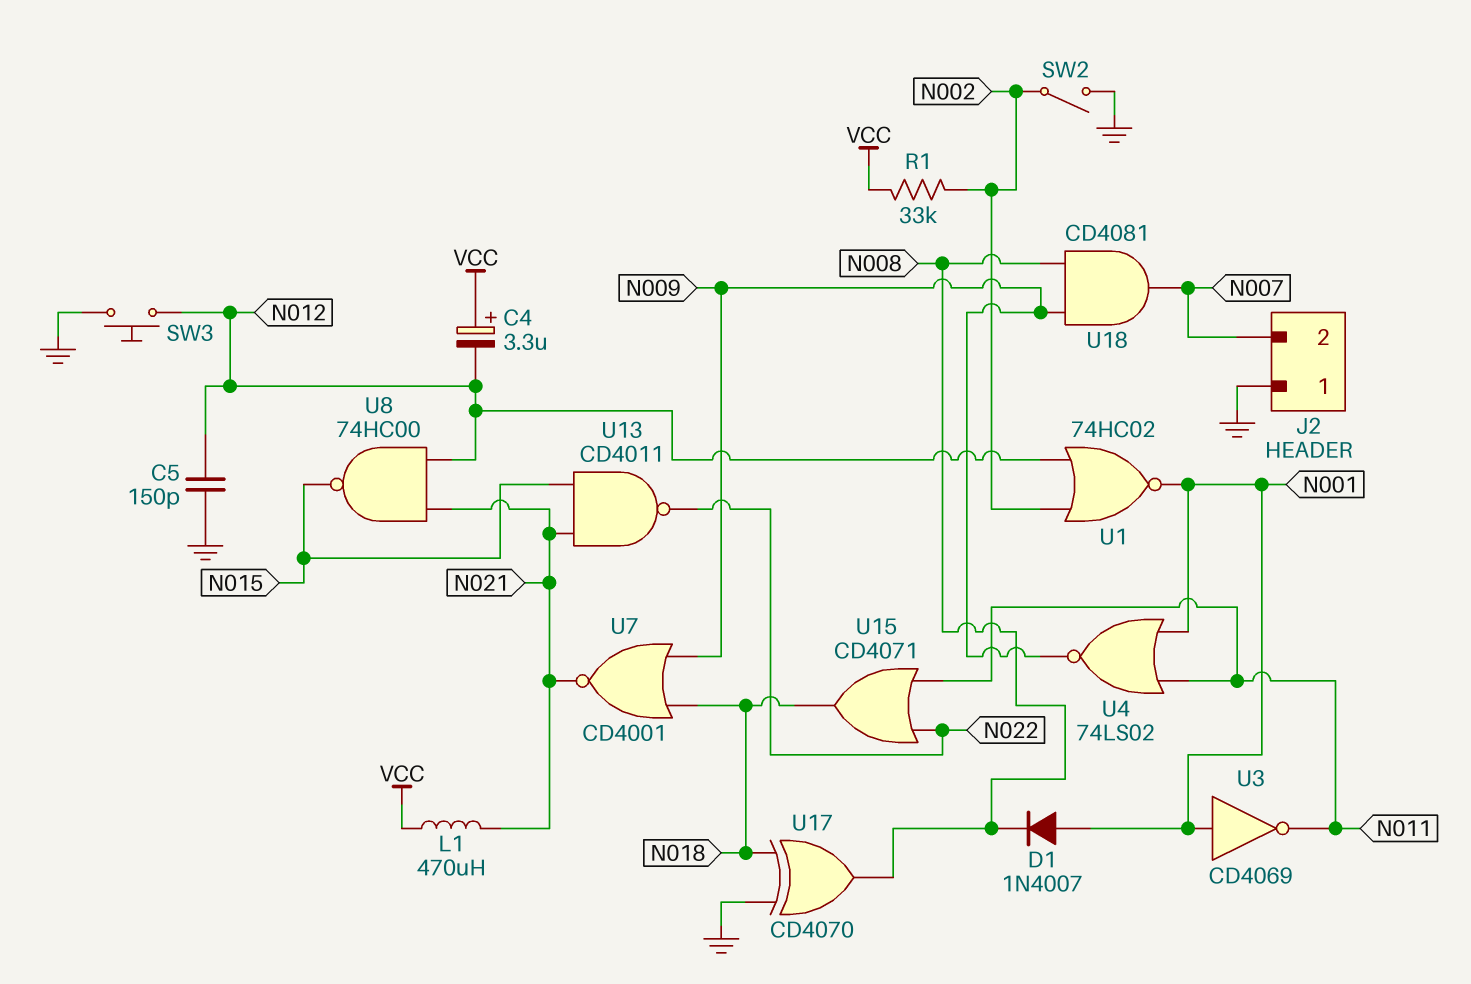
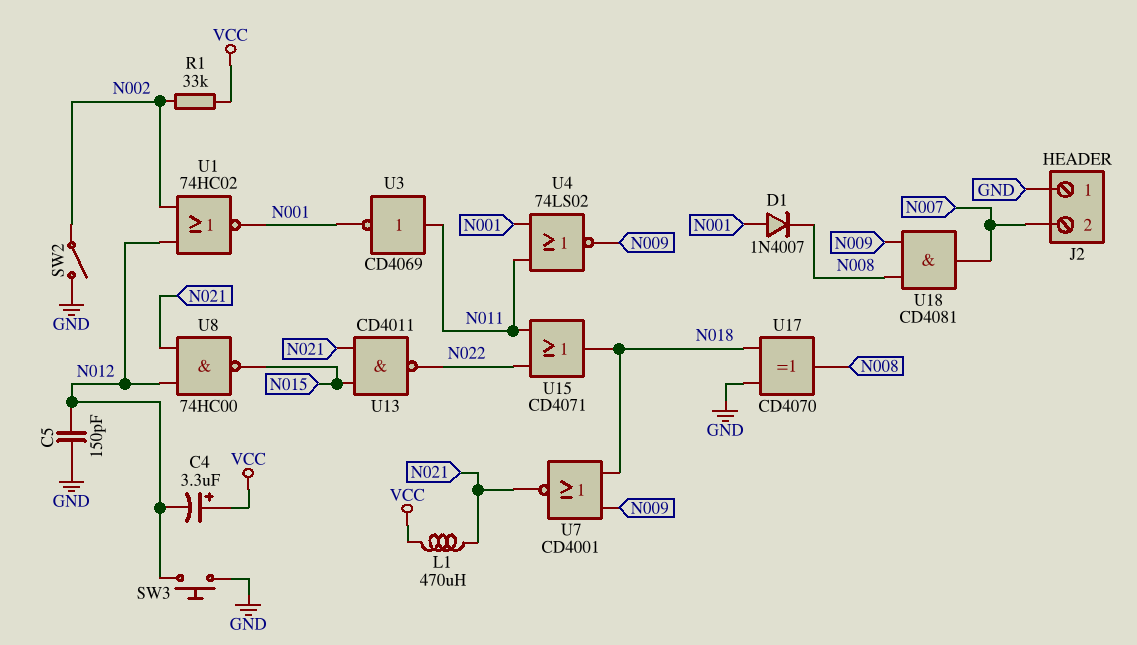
U3: NOT CD4069 (in N001, out N011) -> NOT CD4069 (in N011, out N001)

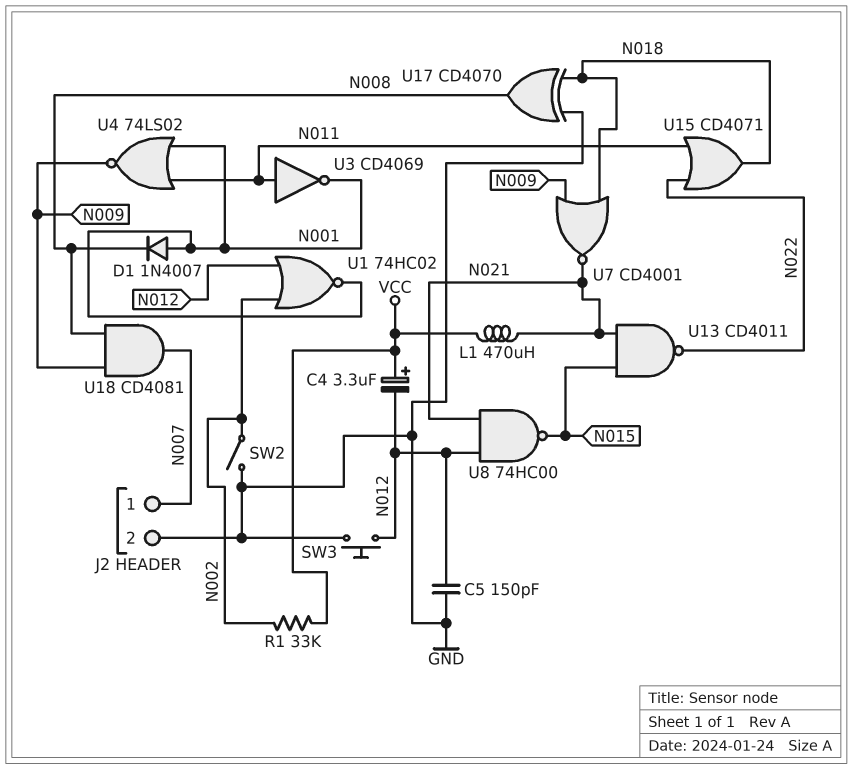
J2 pin 1: GND -> N007
J2 pin 2: N007 -> GND

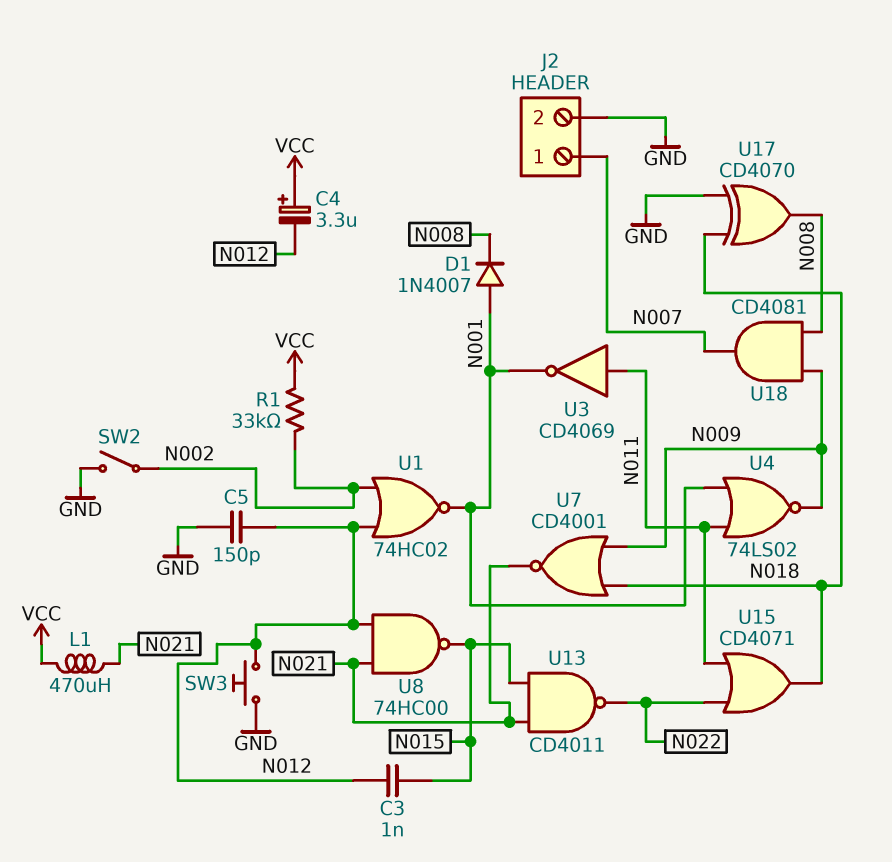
C3: none -> 1nF (N012, N015)

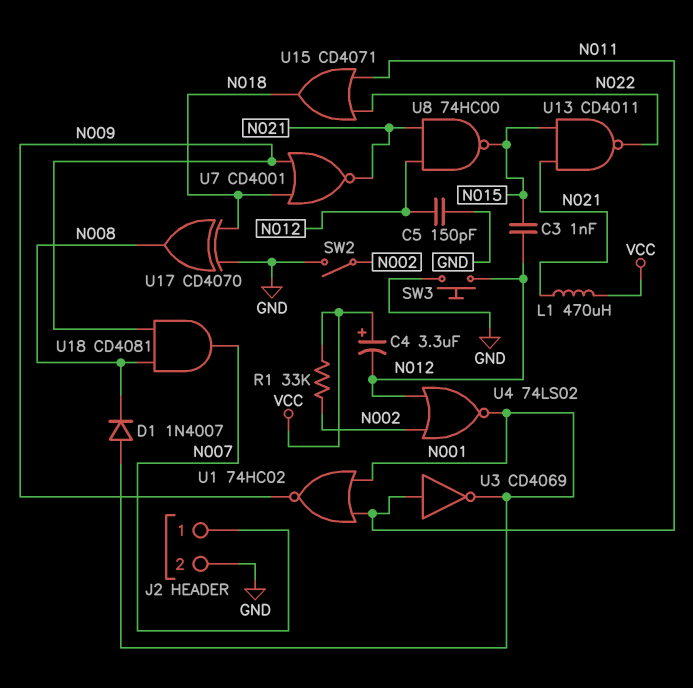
U1: NOR 74HC02 (in N002, in N012, out N001) -> NOR 74HC02 (in N001, in N011, out N009)
U4: NOR 74LS02 (in N001, in N011, out N009) -> NOR 74LS02 (in N002, in N012, out N001)

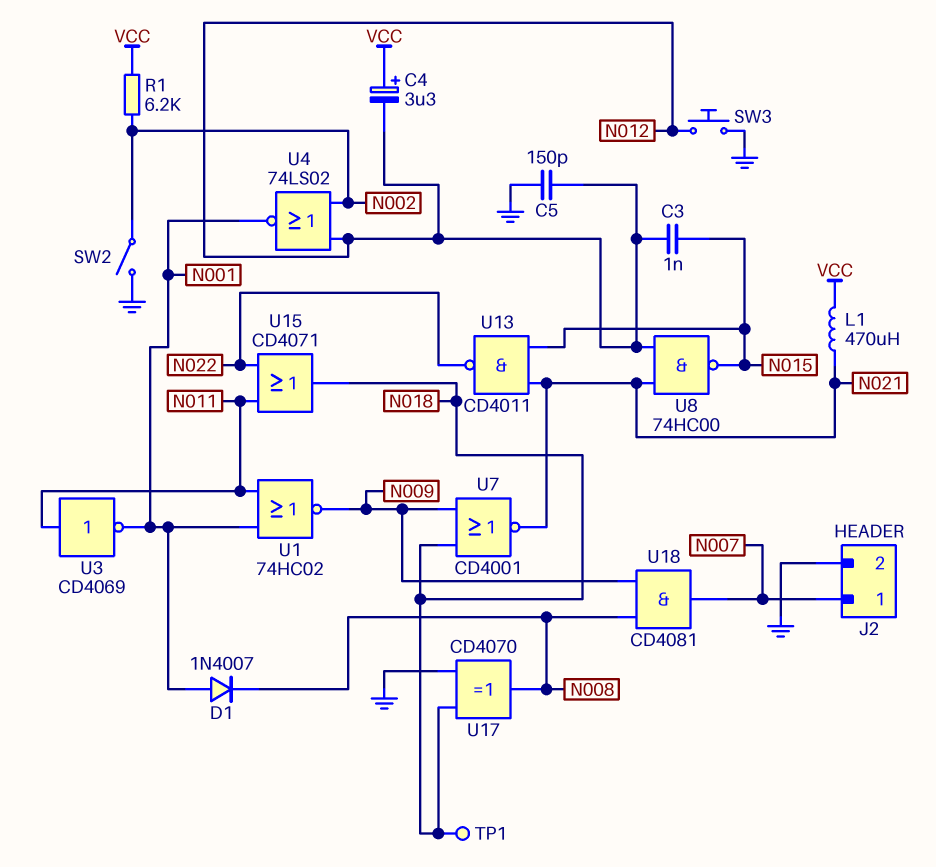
R1: 33k (N002, VCC) -> 6.2k (N002, VCC)
TP1: none -> test point (N018)

